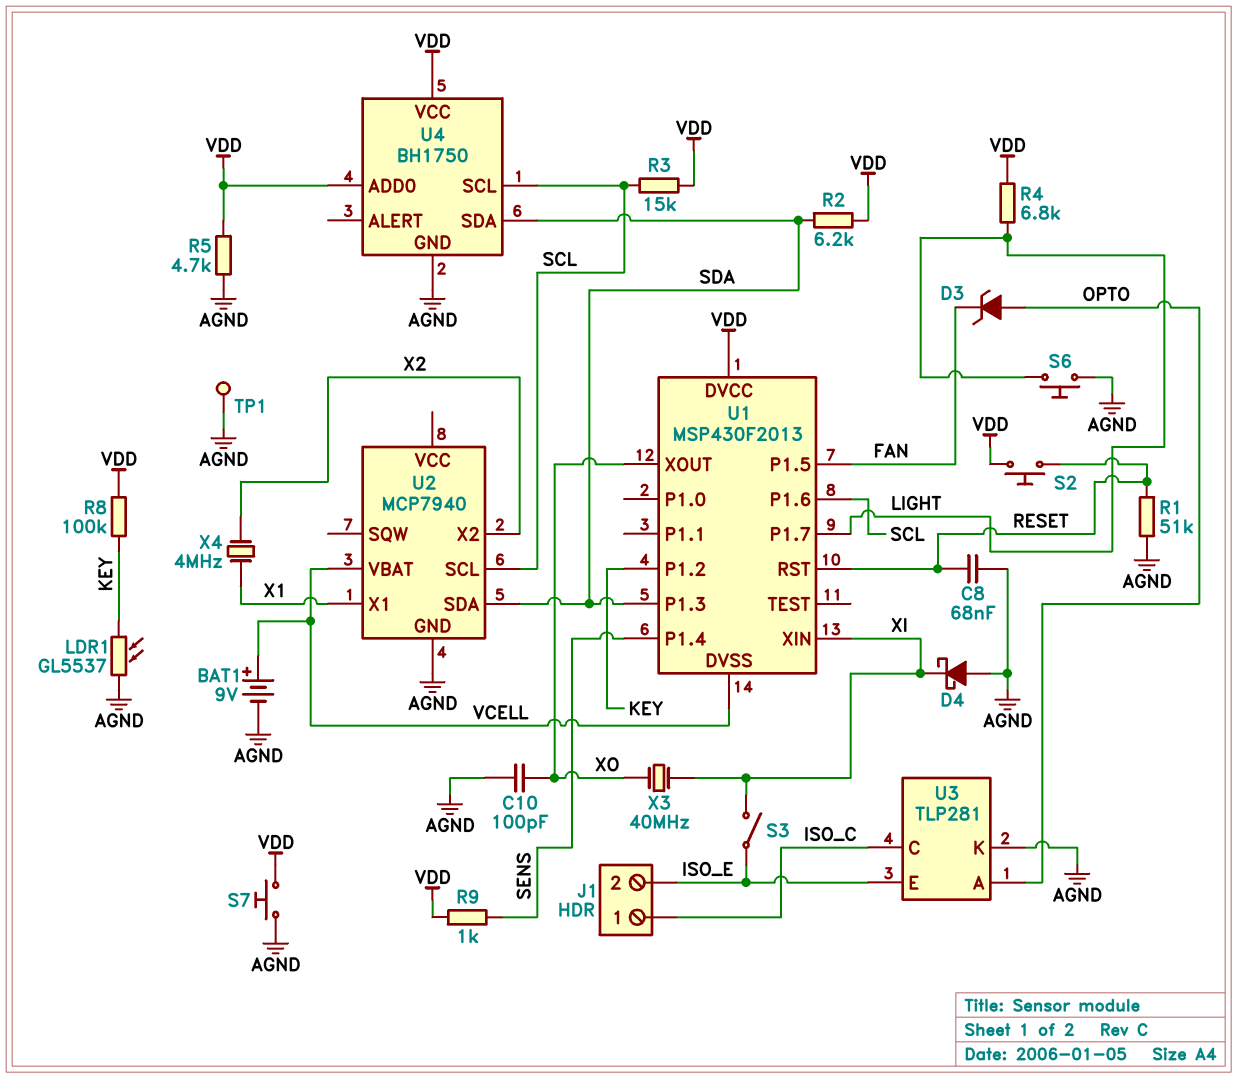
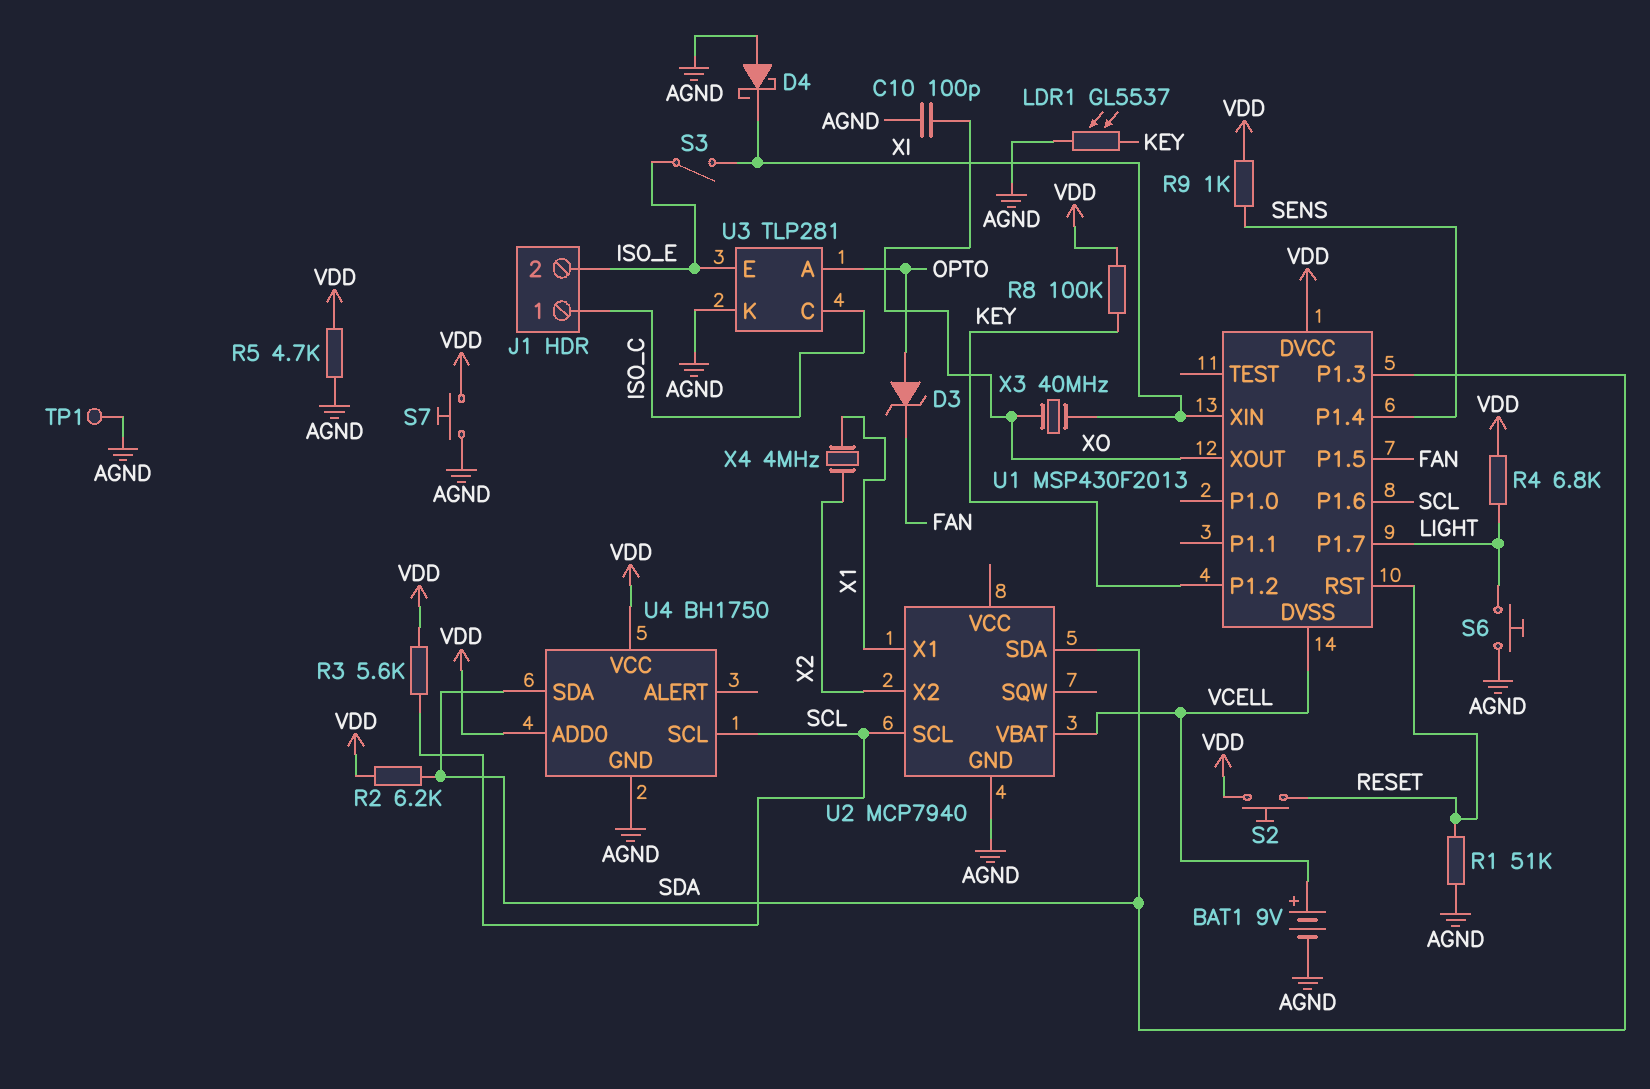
C8: 68nF (AGND, RESET) -> none
R3: 15k (SCL, VDD) -> 5.6k (SCL, VDD)

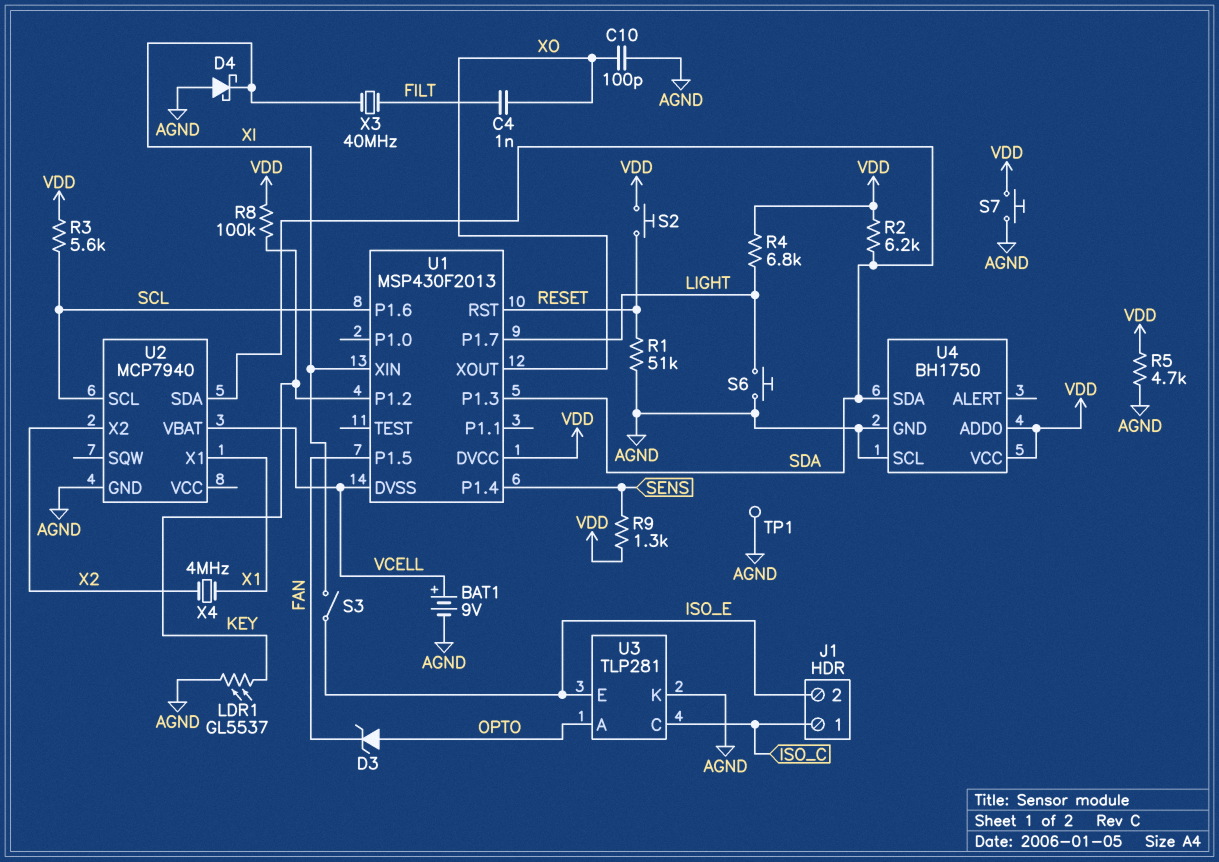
C4: none -> 1nF (FILT, XO)
R9: 1k (SENS, VDD) -> 1.3k (SENS, VDD)
U4 pin SCL: SCL -> AGND
X3: 40MHz (XI, XO) -> 40MHz (FILT, XI)

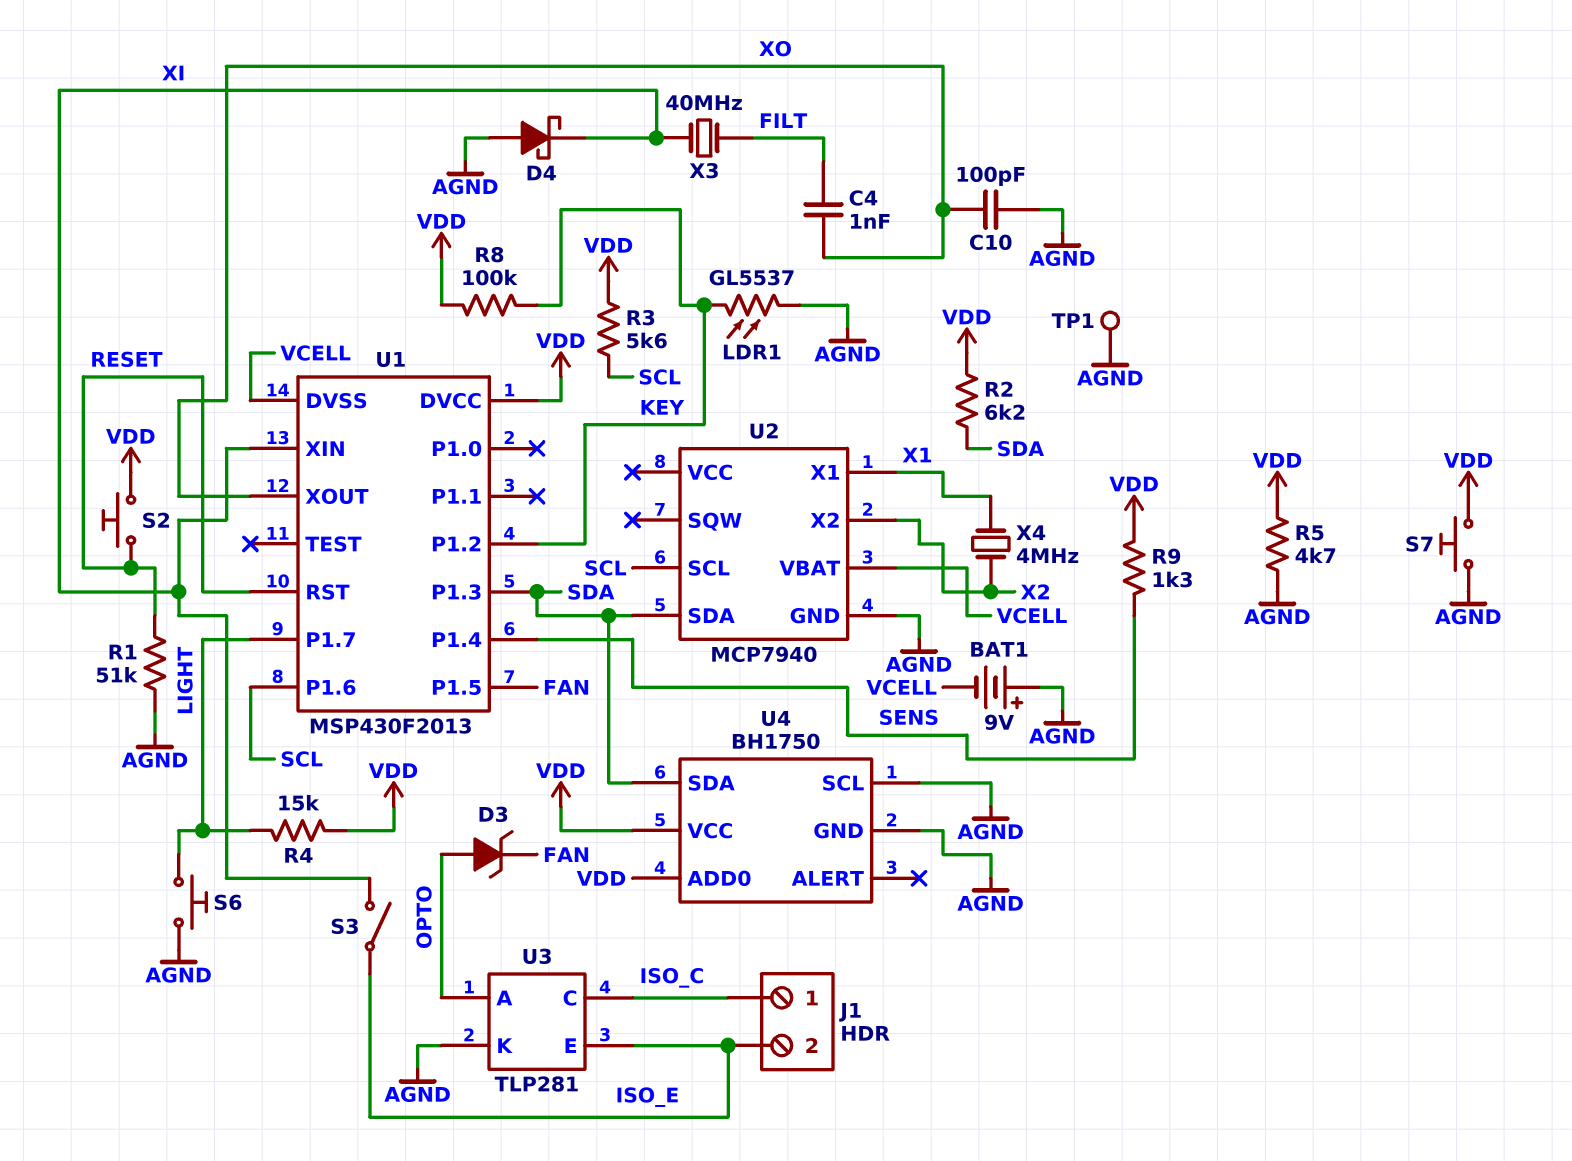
BAT1: 9V (plus VCELL, minus AGND) -> 9V (plus AGND, minus VCELL)
R4: 6.8k (LIGHT, VDD) -> 15k (LIGHT, VDD)

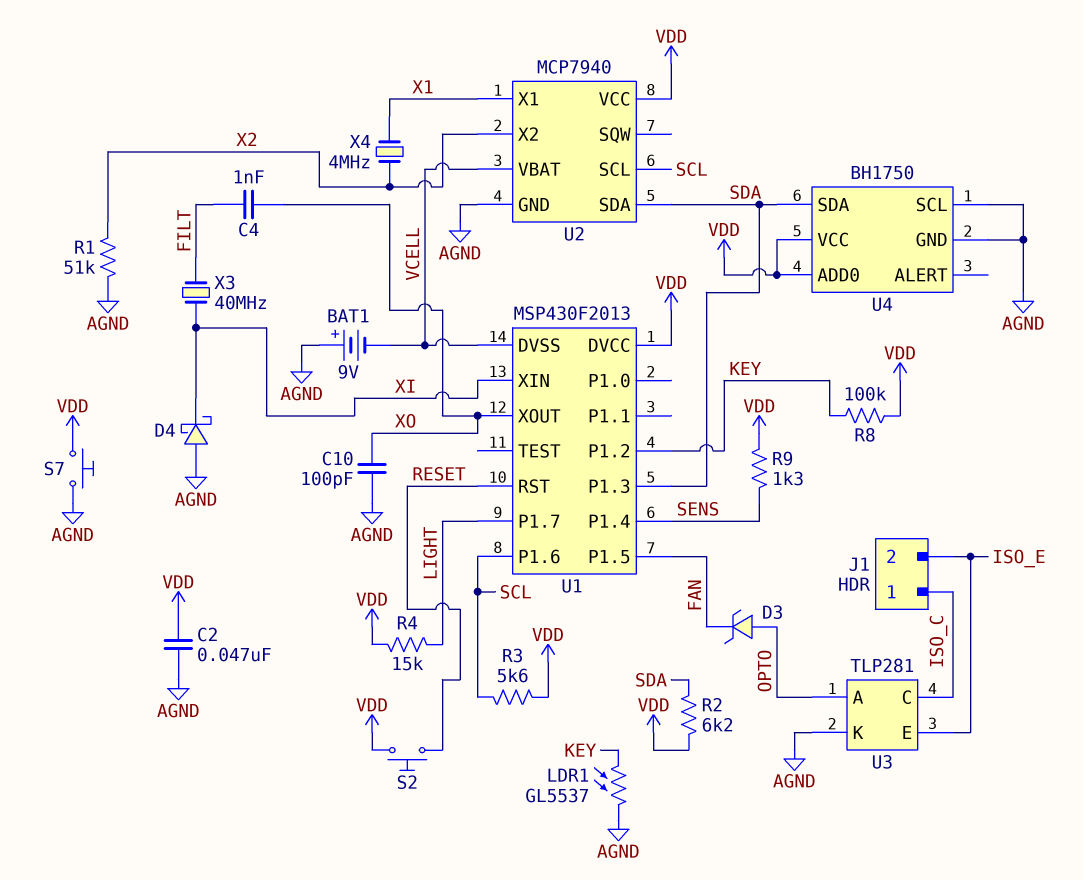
C2: none -> 47nF (AGND, VDD)
R1: 51k (AGND, RESET) -> 51k (AGND, X2)
R5: 4.7k (AGND, VDD) -> none
S3: switch (ISO_E, XI) -> none
S6: button (AGND, LIGHT) -> none
TP1: test point (AGND) -> none
U2 pin VCC: none -> VDD

